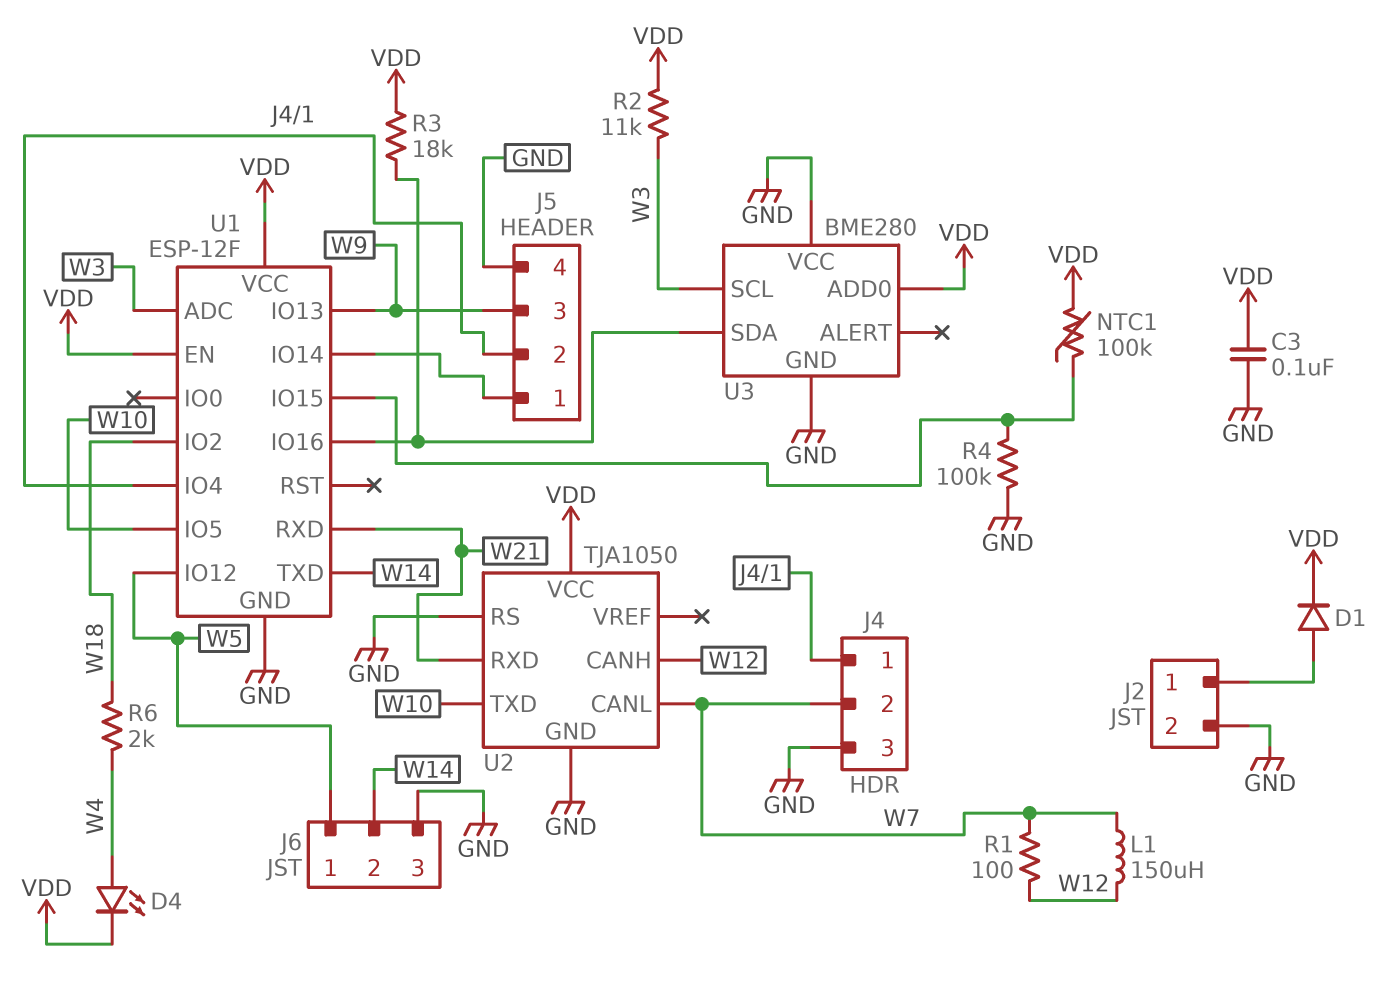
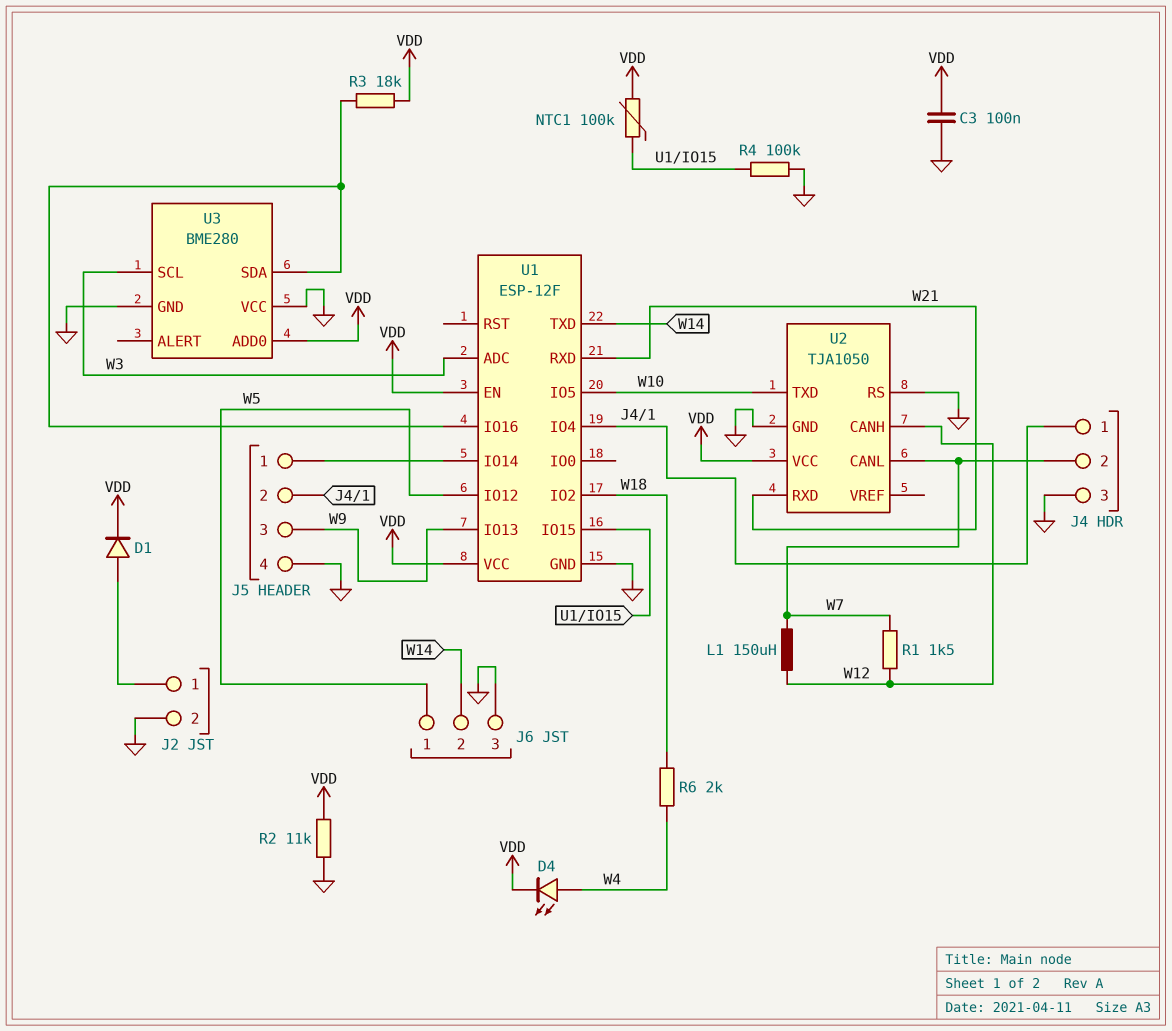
R1: 100 (W7, W12) -> 1.5k (W7, W12)
R2: 11k (VDD, W3) -> 11k (GND, VDD)

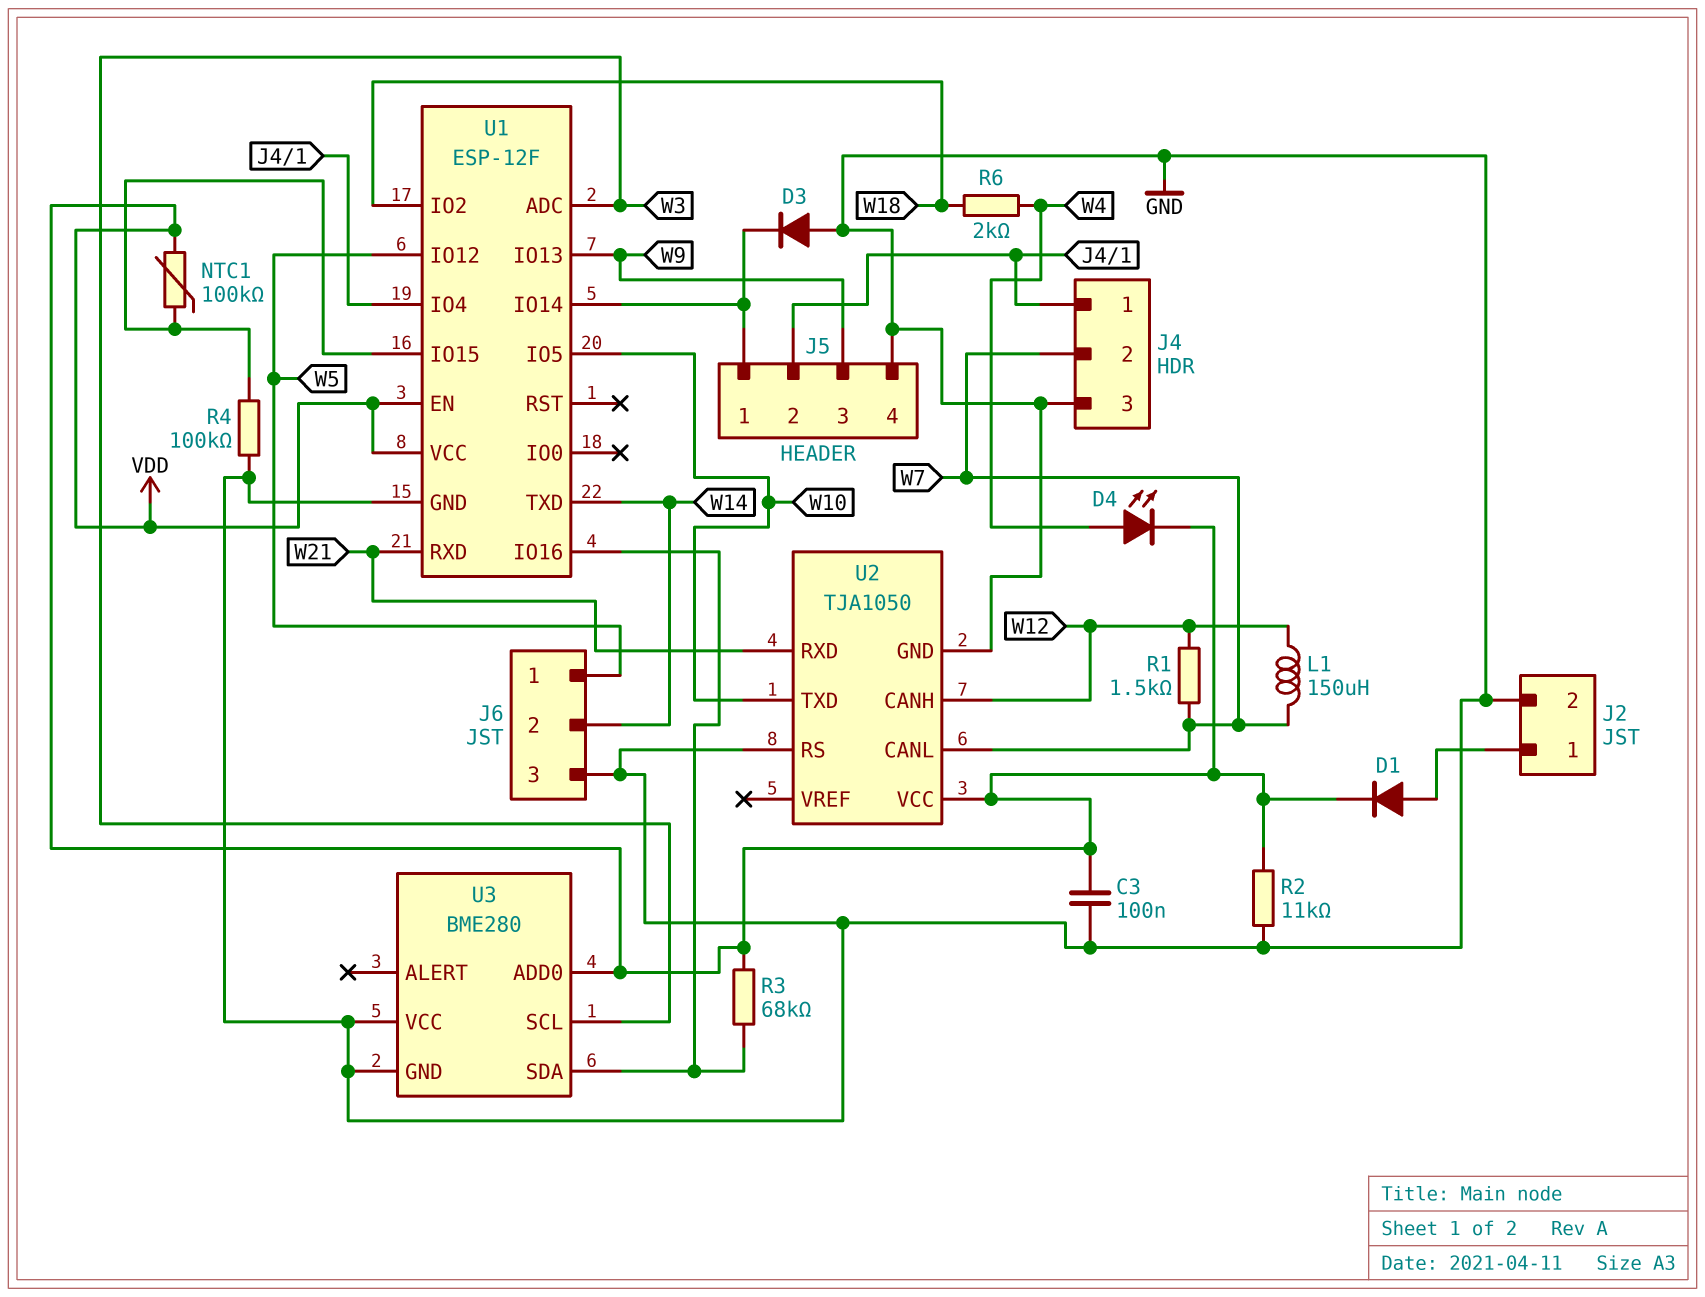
D3: none -> diode (A GND, K J5/1)
R3: 18k (U1/IO16, VDD) -> 68k (U1/IO16, VDD)

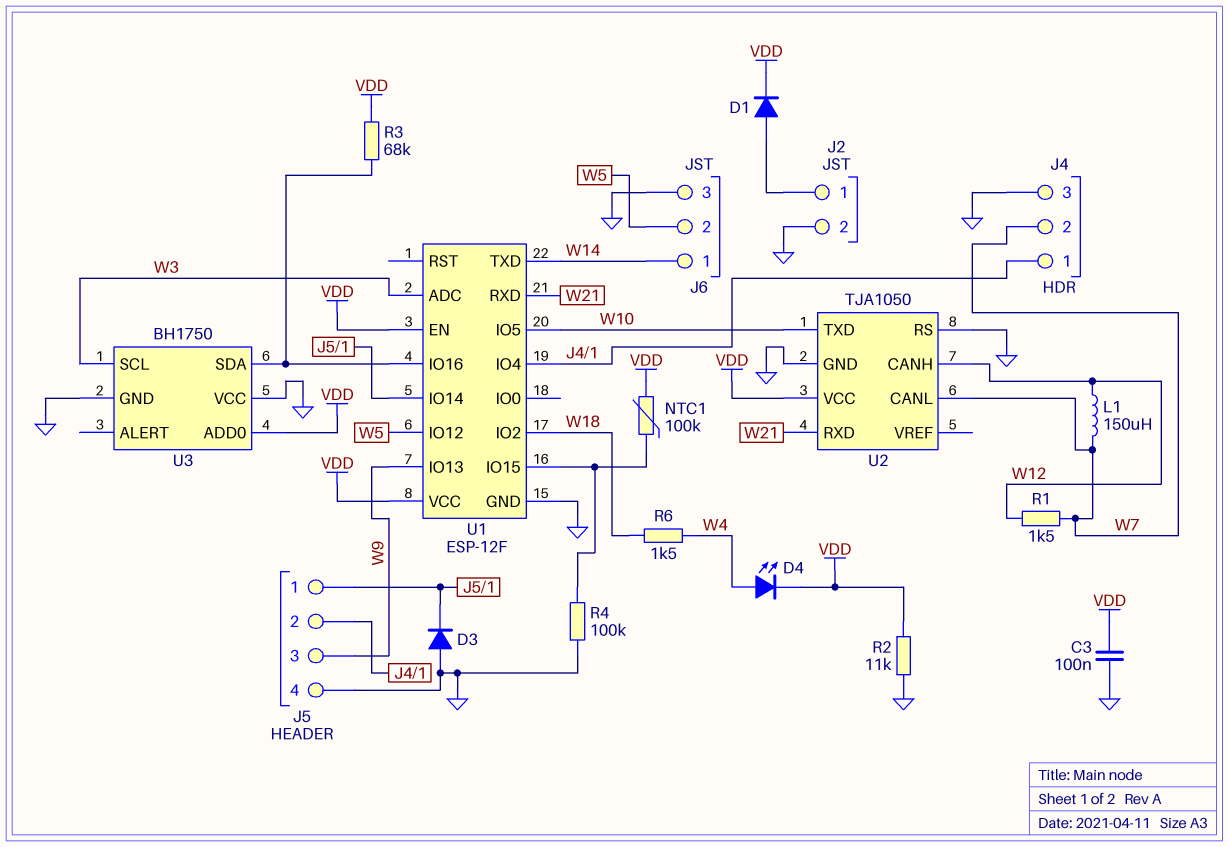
J6 pin 1: W5 -> W14
J6 pin 2: W14 -> W5
R6: 2k (W4, W18) -> 1.5k (W4, W18)
U3: BME280 -> BH1750

